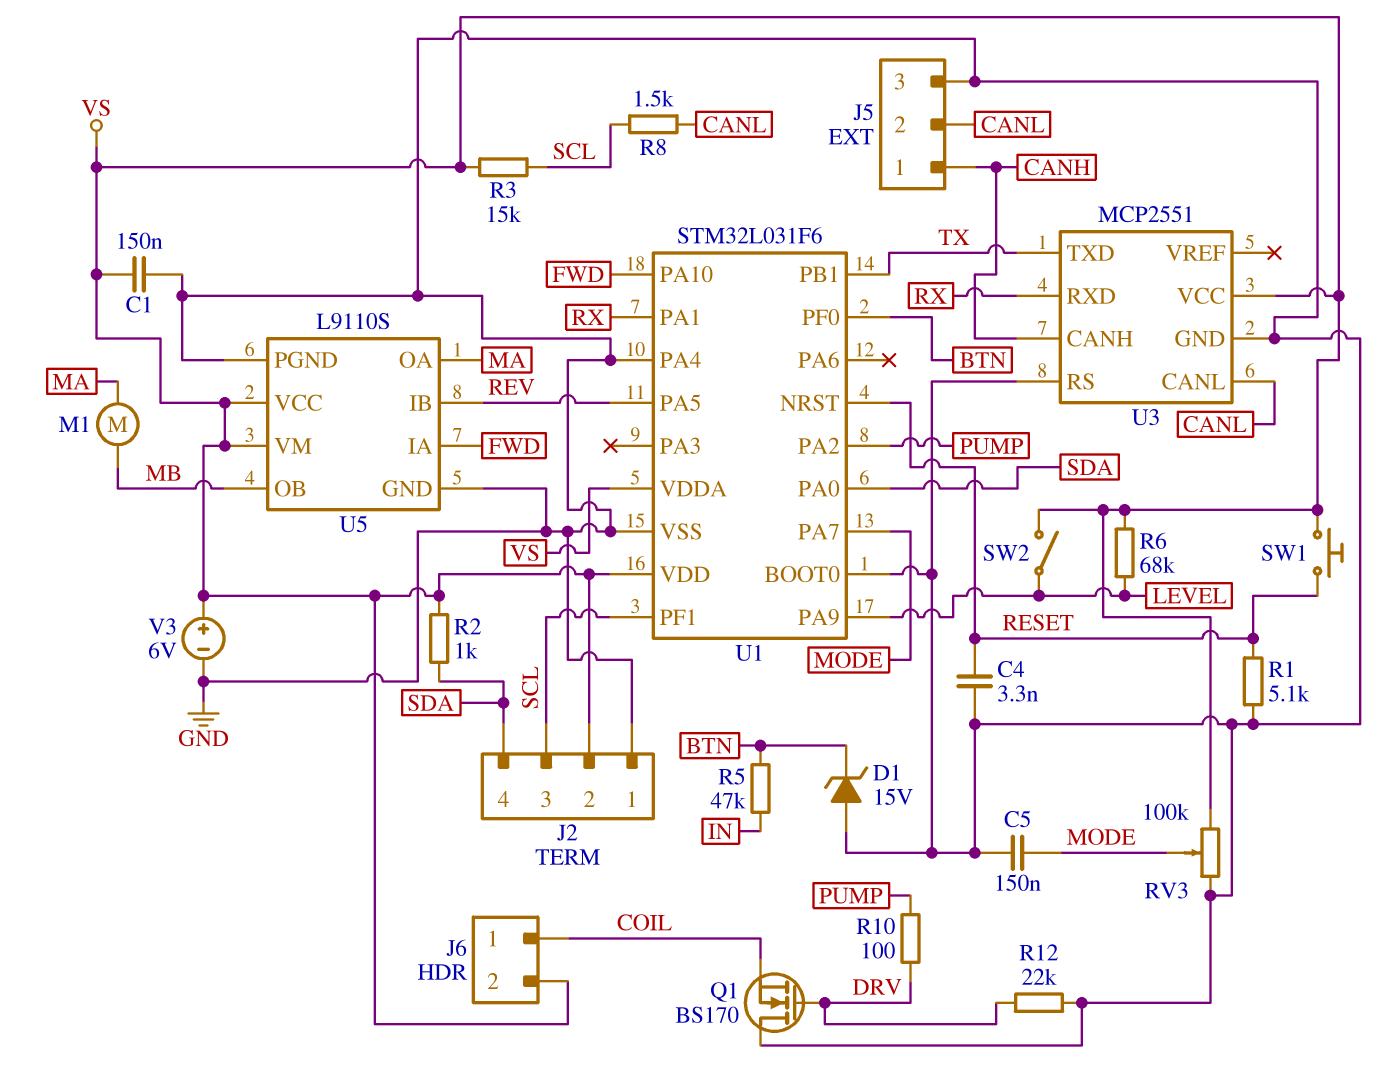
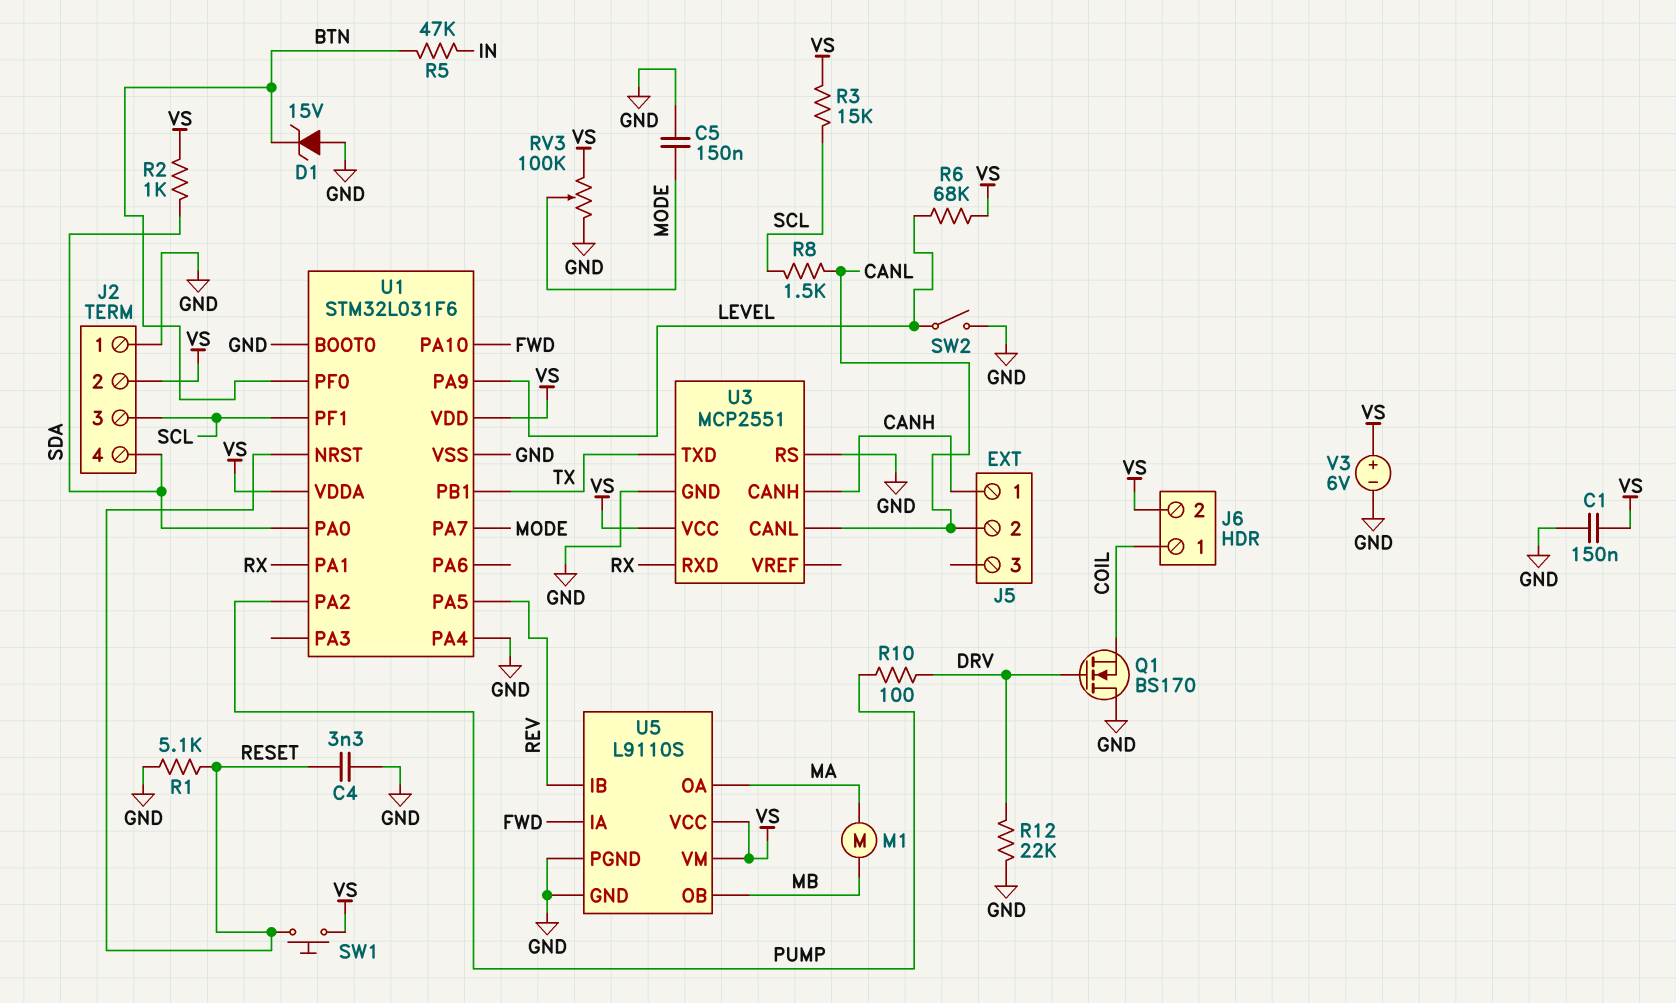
J5 pin 3: GND -> none
SW2: switch (LEVEL, VS) -> switch (GND, LEVEL)

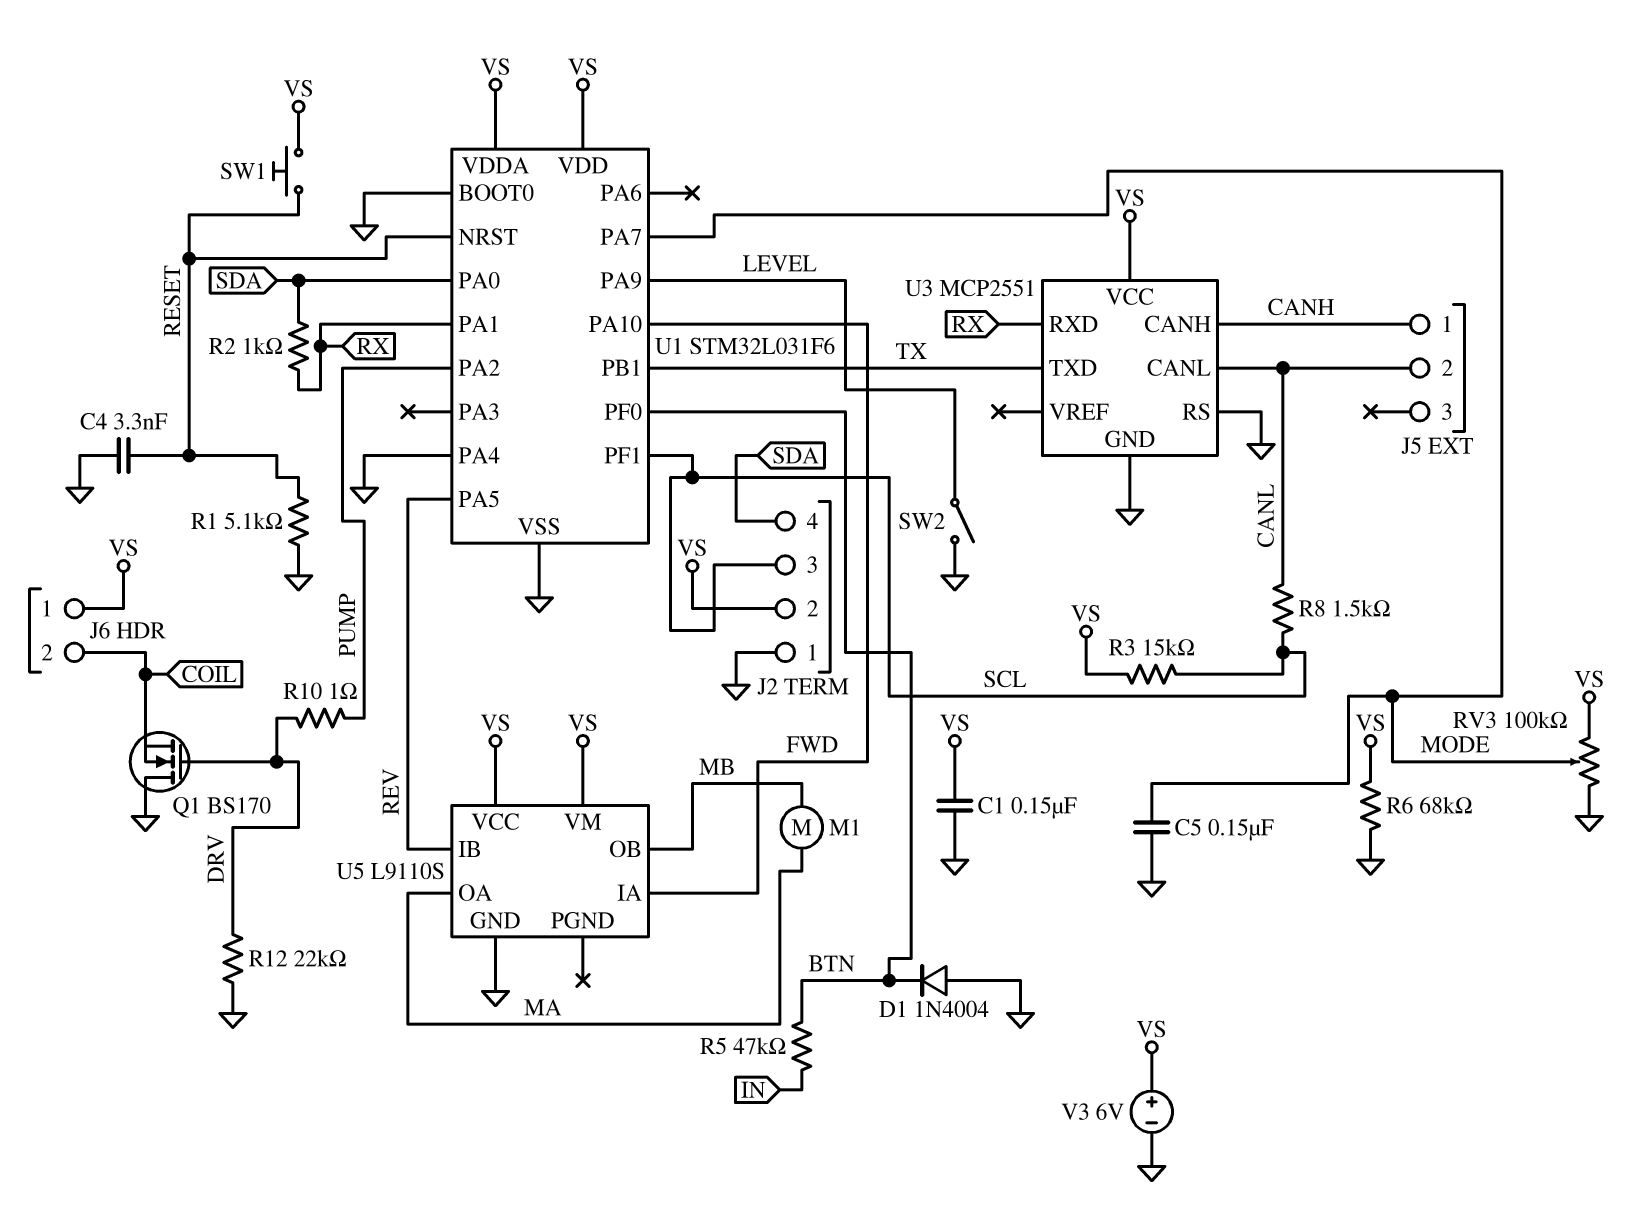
D1: zener 15V (A GND, K BTN) -> diode 1N4004 (A GND, K BTN)
J6 pin 1: COIL -> VS
J6 pin 2: VS -> COIL
R2: 1k (SDA, VS) -> 1k (RX, SDA)
R6: 68k (LEVEL, VS) -> 68k (GND, VS)
R10: 100 (DRV, PUMP) -> 1 (DRV, PUMP)
U5 pin PGND: GND -> none

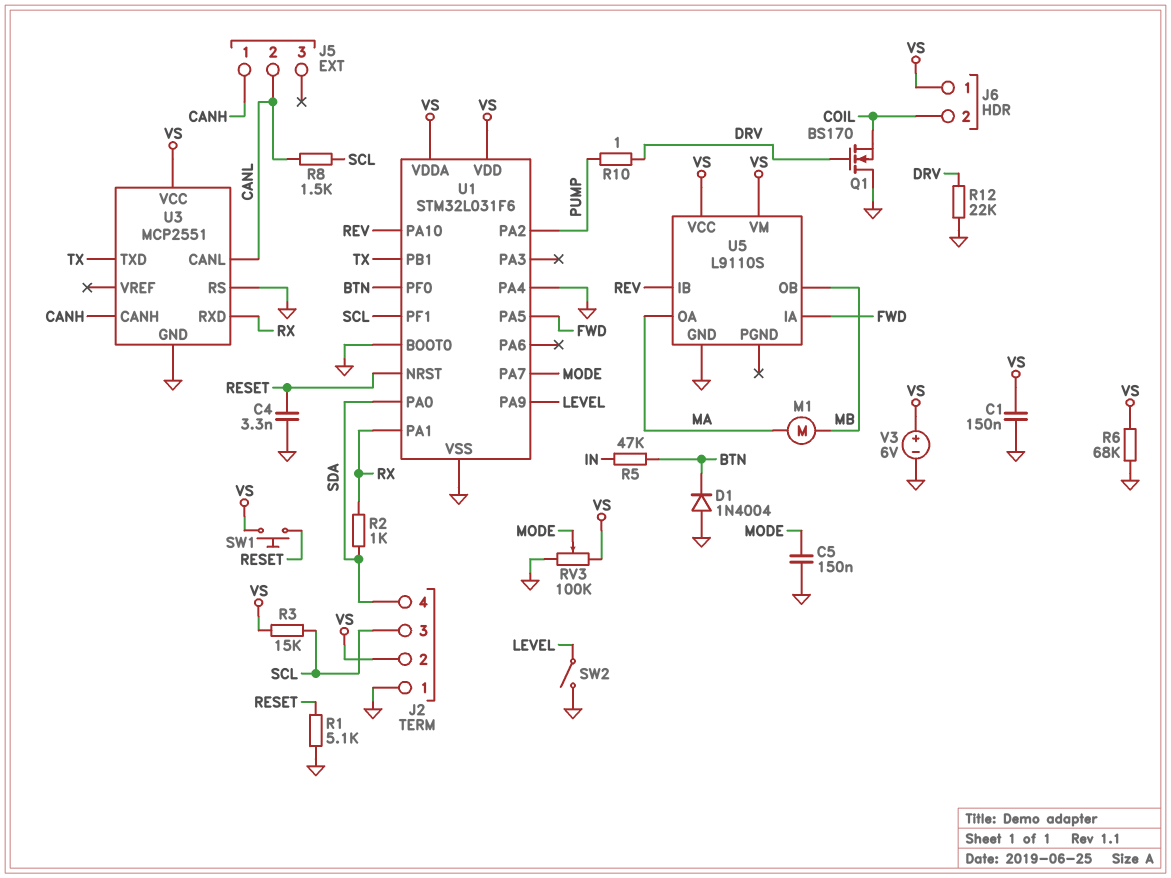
U1 pin PA5: REV -> FWD
U1 pin PA10: FWD -> REV

